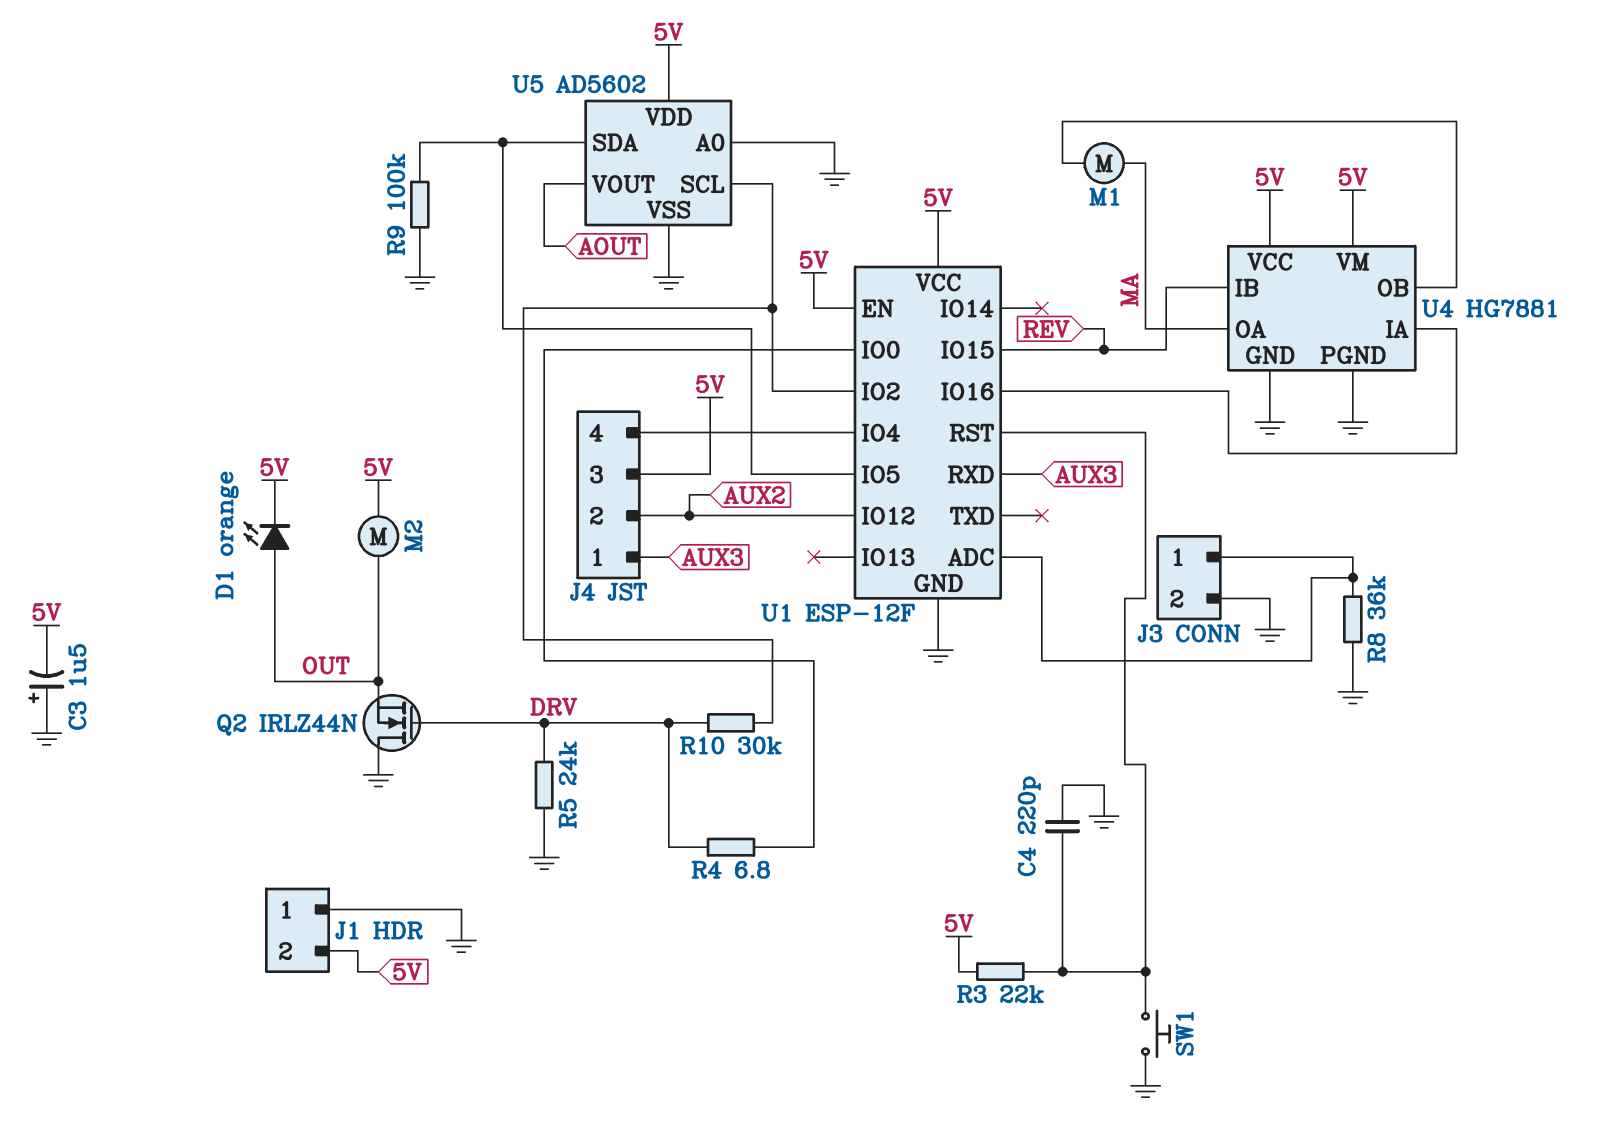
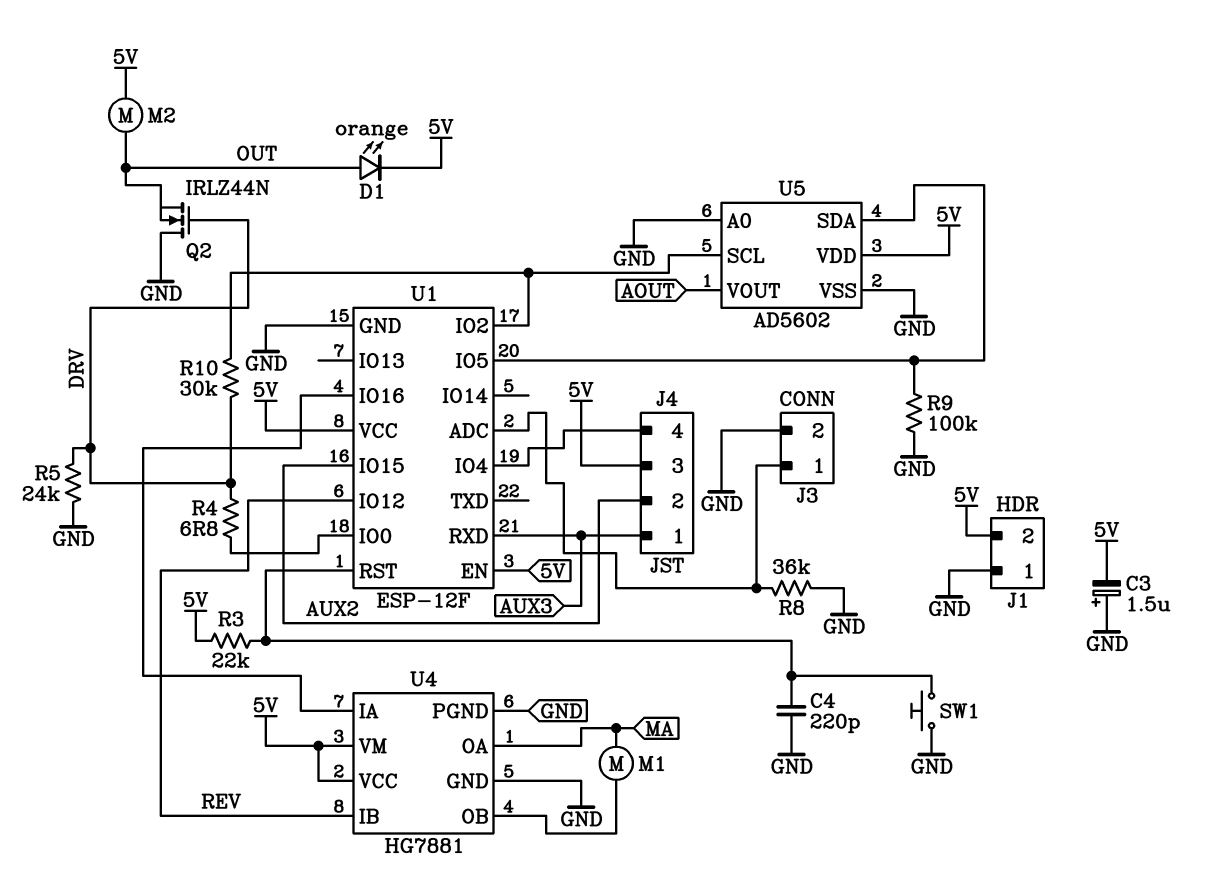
U1 pin IO12: AUX2 -> REV
U1 pin IO15: REV -> AUX2

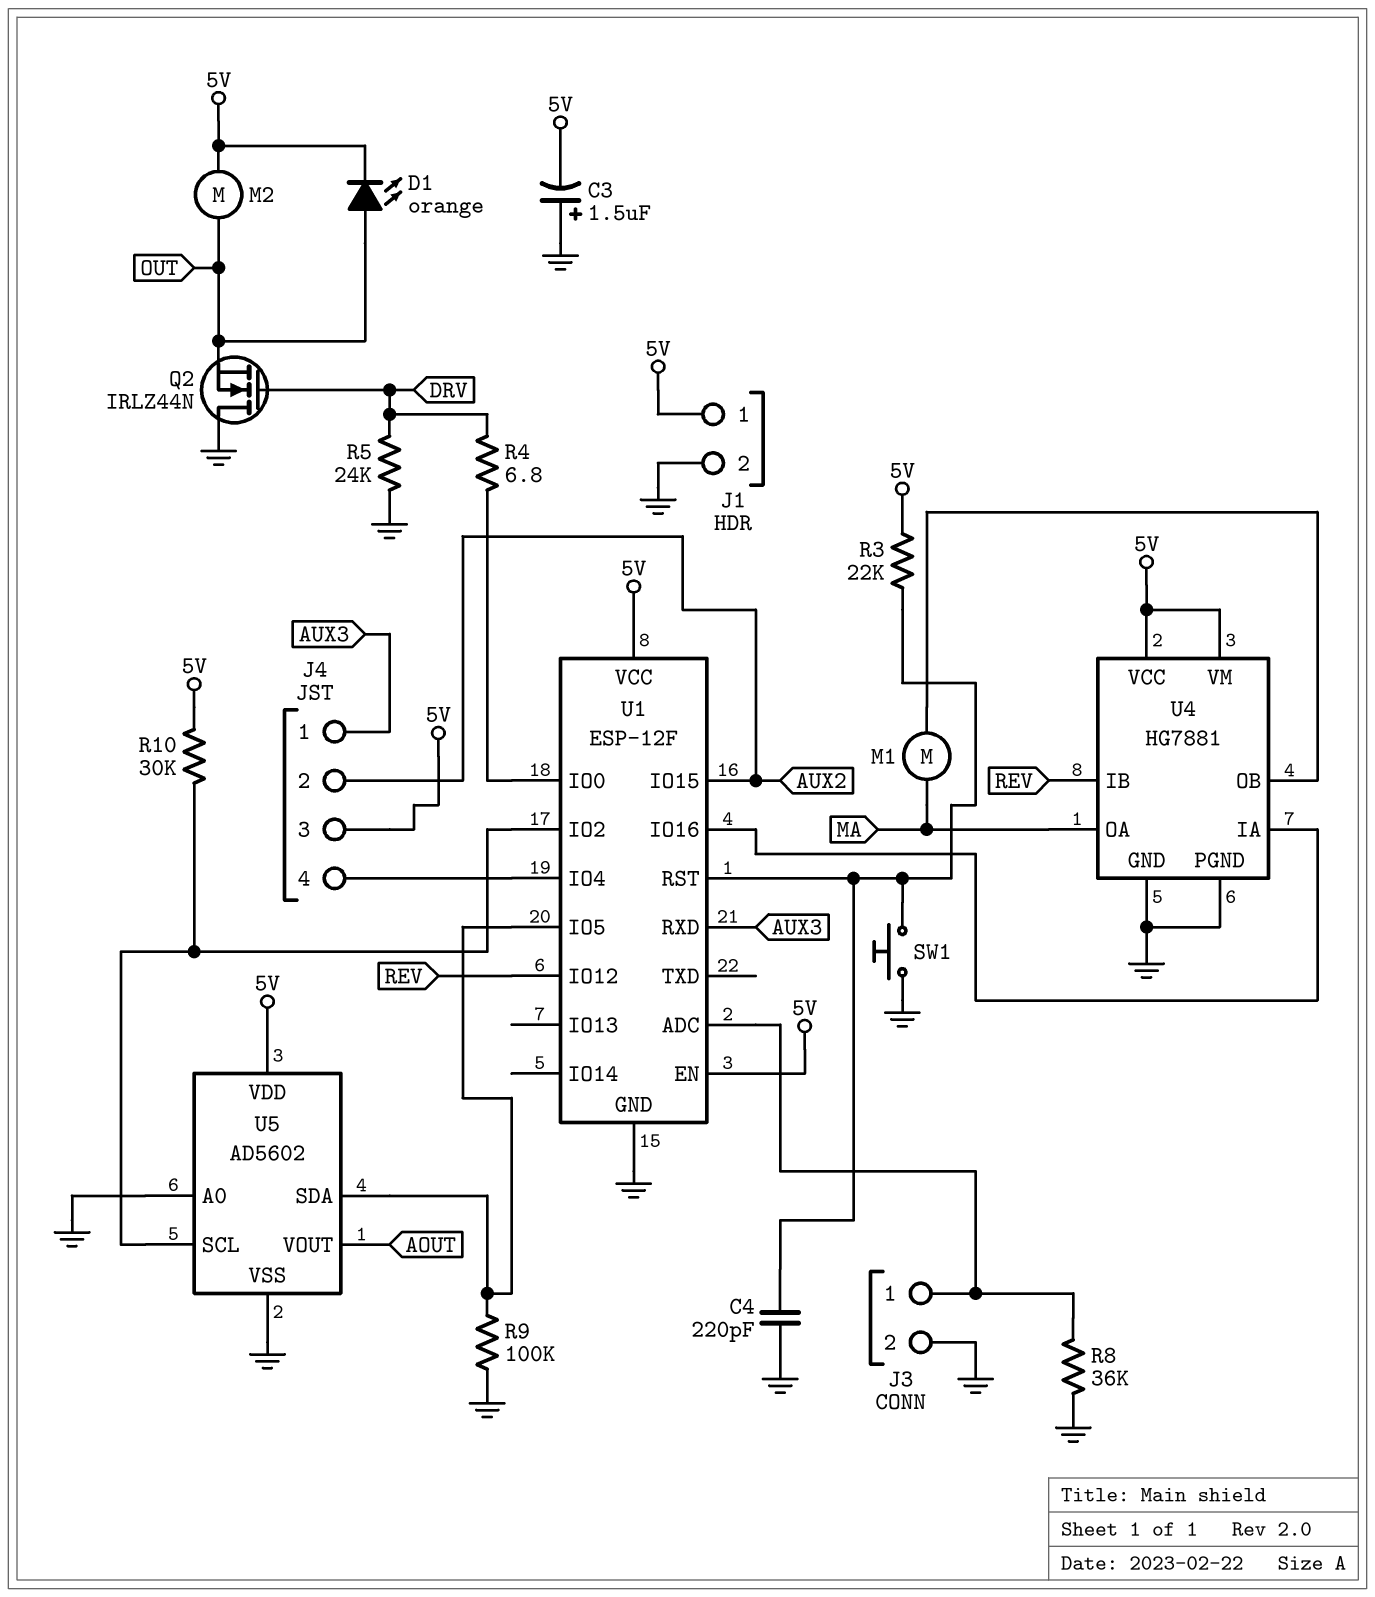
J1 pin 1: GND -> 5V
J1 pin 2: 5V -> GND
R10: 30k (DRV, U1/IO2) -> 30k (5V, U1/IO2)

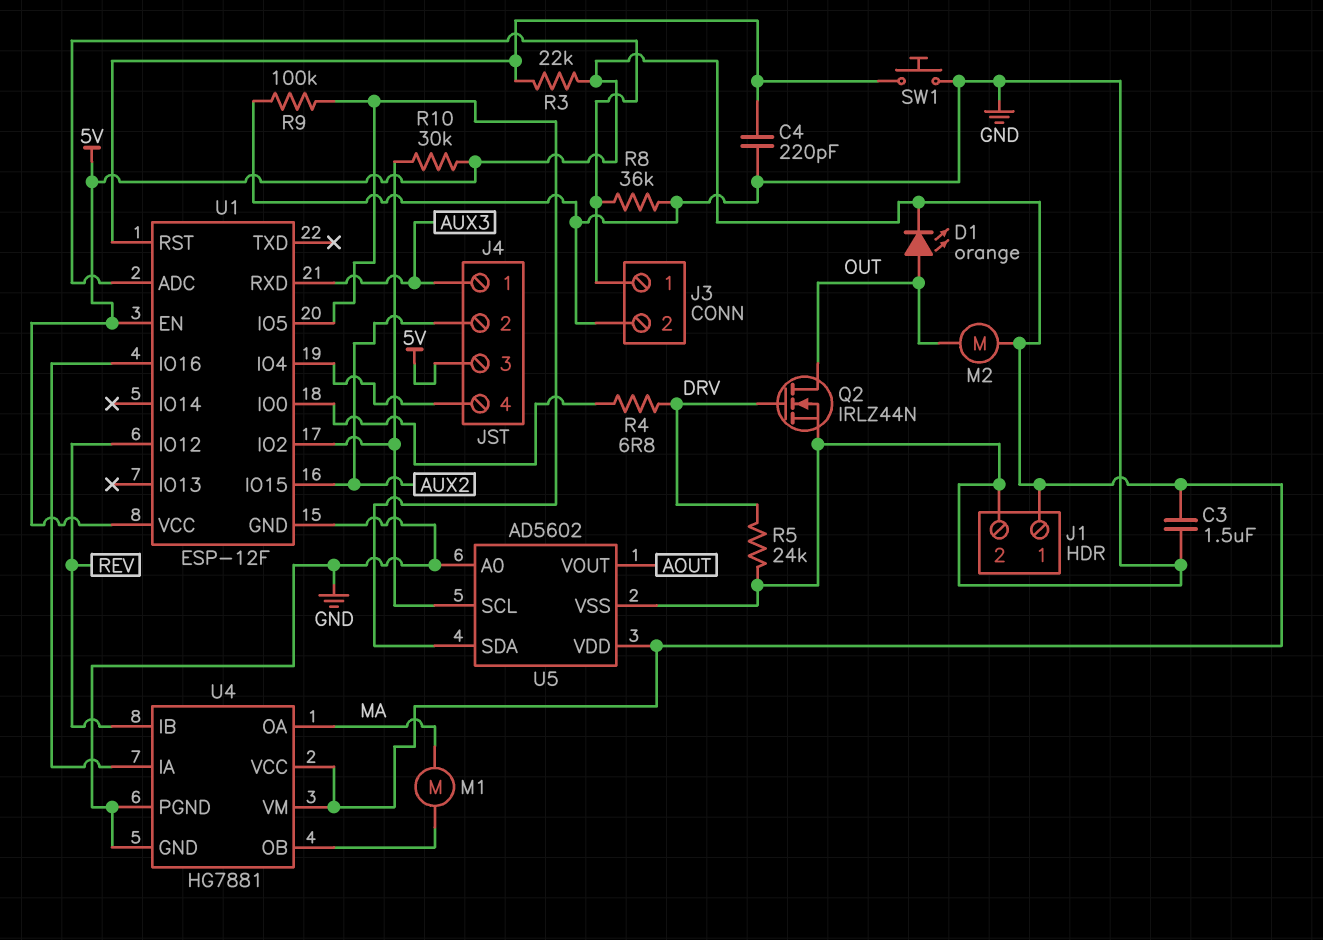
C3: 1.5uF (plus GND, minus 5V) -> 1.5uF (5V, GND)
Q2: NMOS IRLZ44N (G DRV, D GND, S OUT) -> NMOS IRLZ44N (G DRV, D OUT, S GND)

